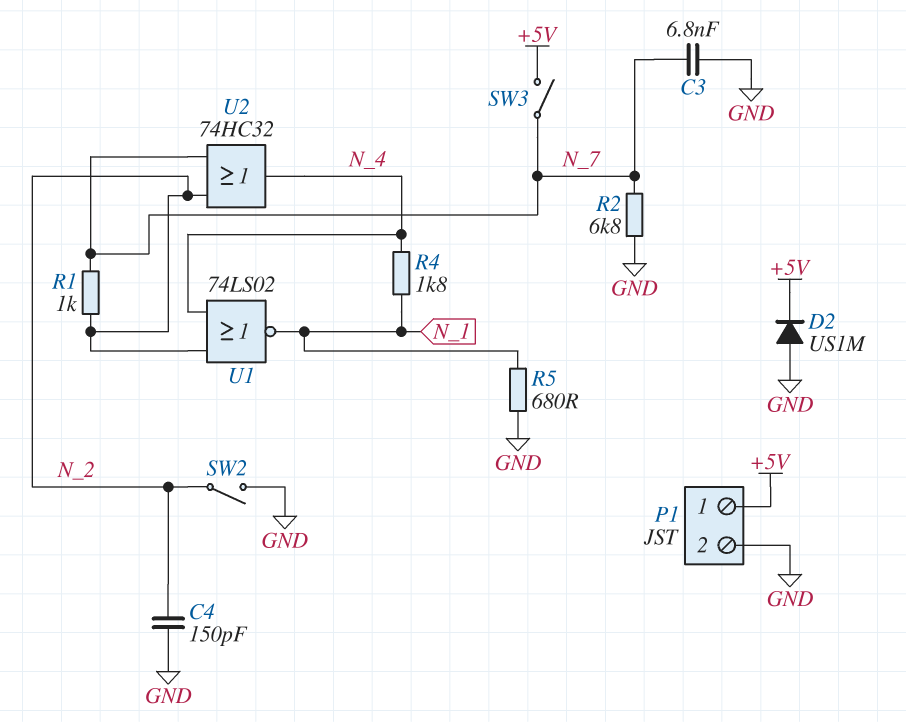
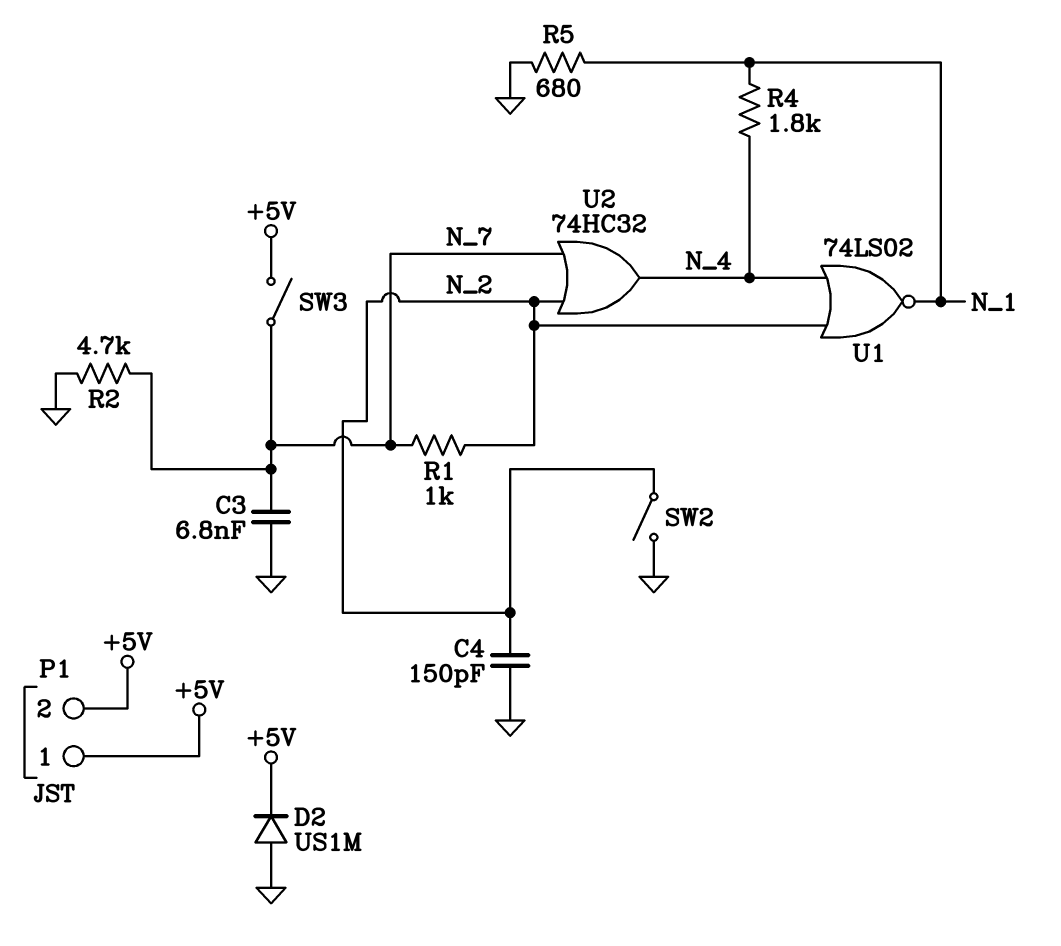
P1 pin 2: GND -> +5V
R2: 6.8k (GND, N_7) -> 4.7k (GND, N_7)

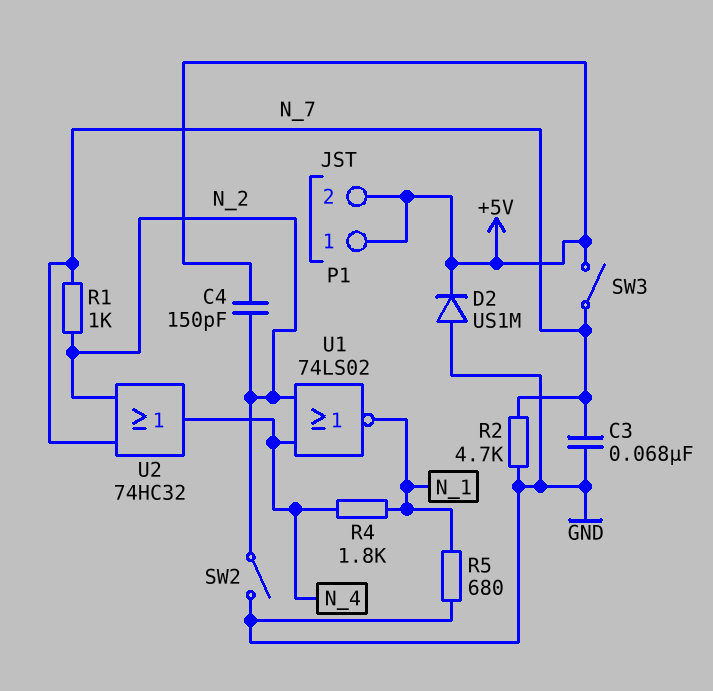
C3: 6.8nF (GND, N_7) -> 68nF (GND, N_7)
C4: 150pF (GND, N_2) -> 150pF (+5V, N_2)

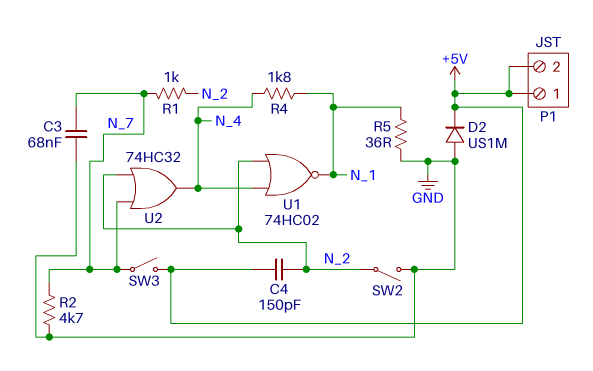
R5: 680 (GND, N_1) -> 36 (GND, N_1)
U1: NOR 74LS02 (in N_2, in N_4, out N_1) -> NOR 74HC02 (in N_2, in N_4, out N_1)

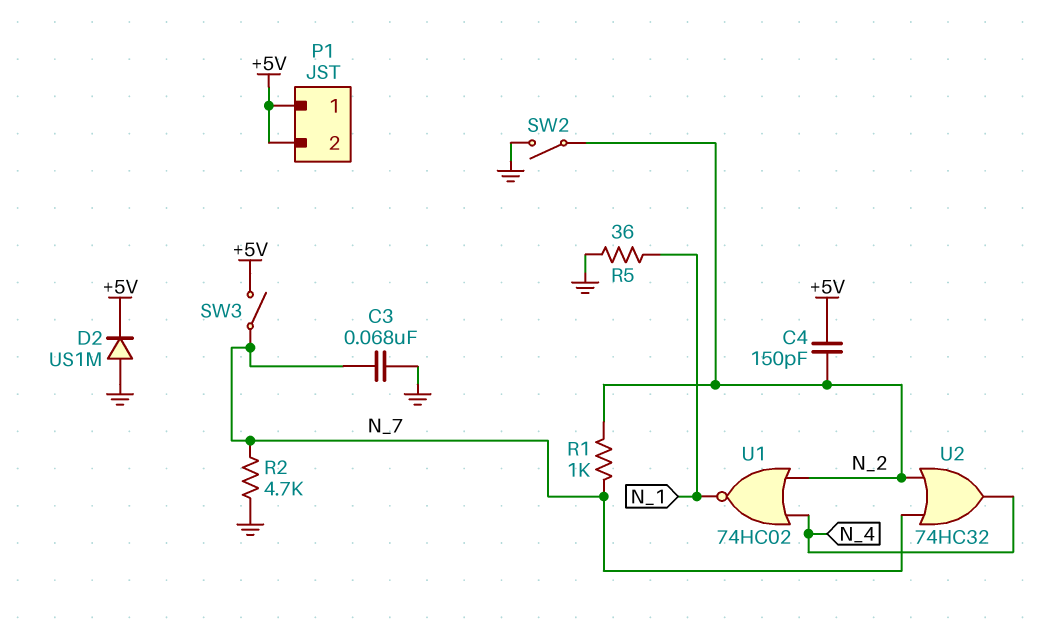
R4: 1.8k (N_1, N_4) -> none

